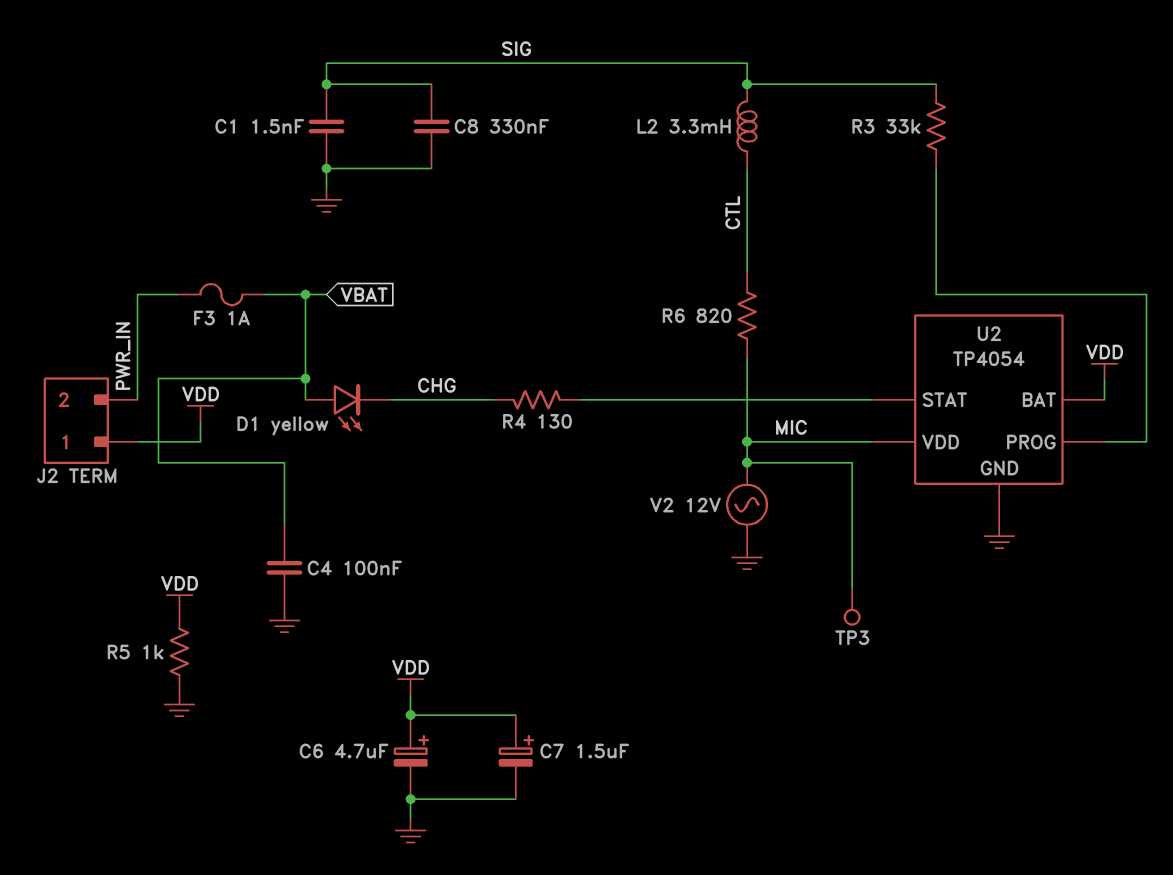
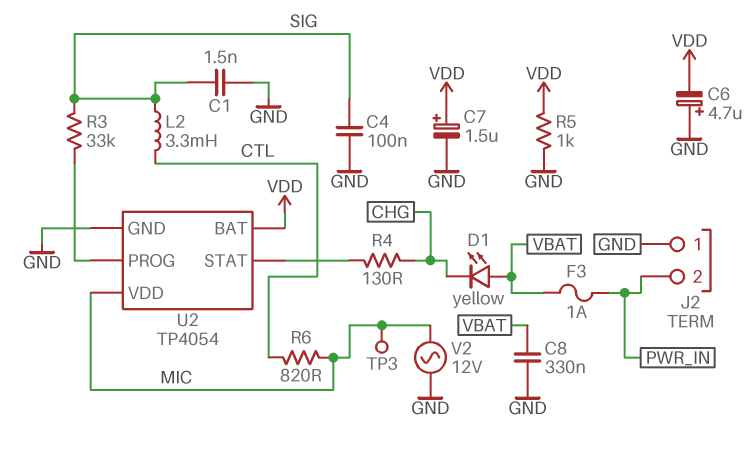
C4: 100nF (GND, VBAT) -> 100nF (GND, SIG)
C6: 4.7uF (plus VDD, minus GND) -> 4.7uF (plus GND, minus VDD)
C8: 330nF (GND, SIG) -> 330nF (GND, VBAT)
J2 pin 1: VDD -> GND

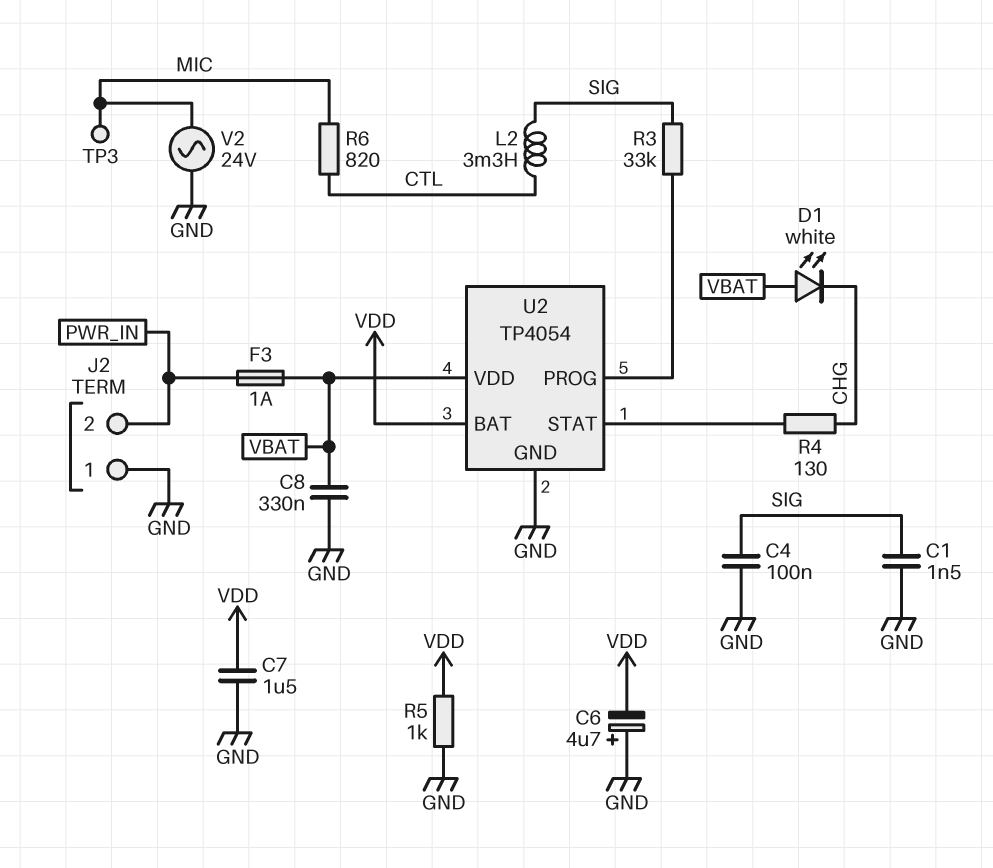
C7: 1.5uF (plus VDD, minus GND) -> 1.5uF (GND, VDD)
D1: LED yellow (A VBAT, K CHG) -> LED white (A VBAT, K CHG)
U2 pin VDD: MIC -> VBAT
V2: AC 12V (GND, MIC) -> AC 24V (GND, MIC)

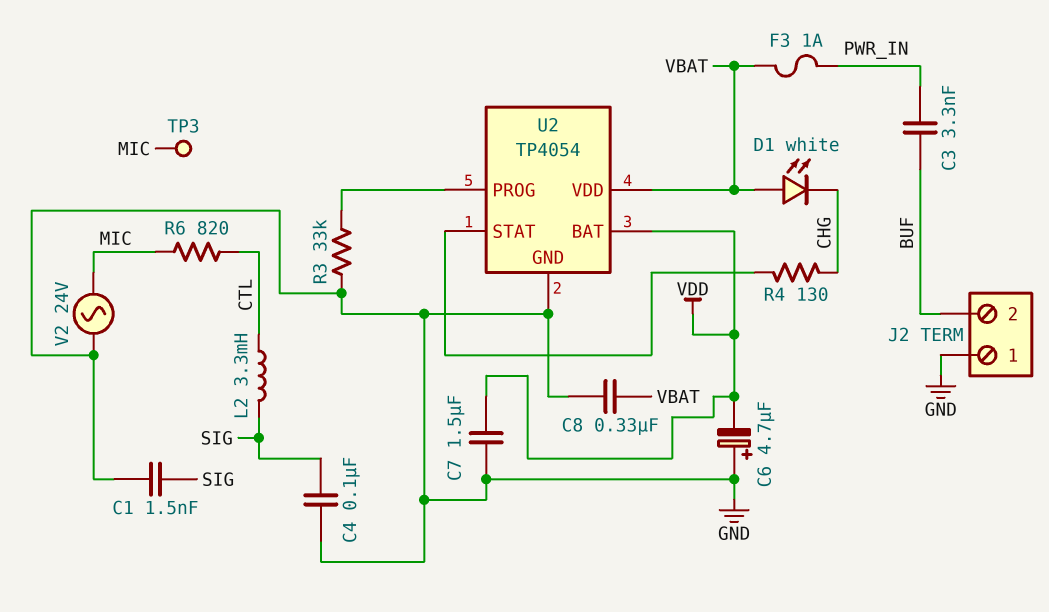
C3: none -> 3.3nF (BUF, PWR_IN)
J2 pin 2: PWR_IN -> BUF
R3: 33k (SIG, U2/PROG) -> 33k (GND, U2/PROG)
R5: 1k (GND, VDD) -> none

